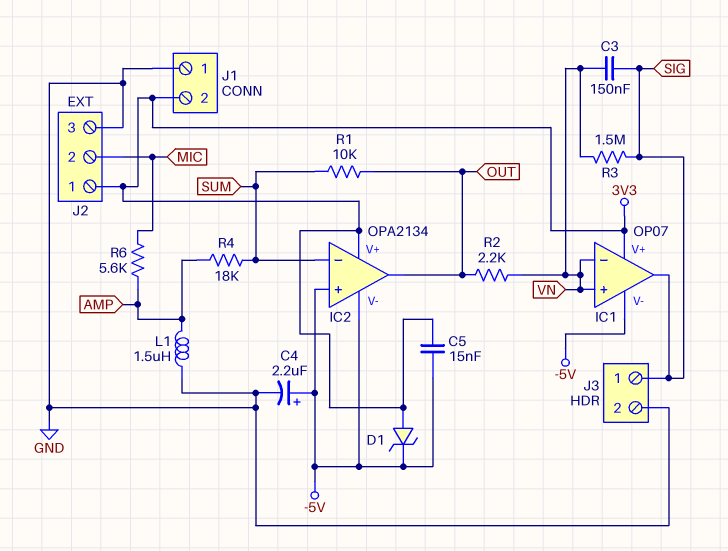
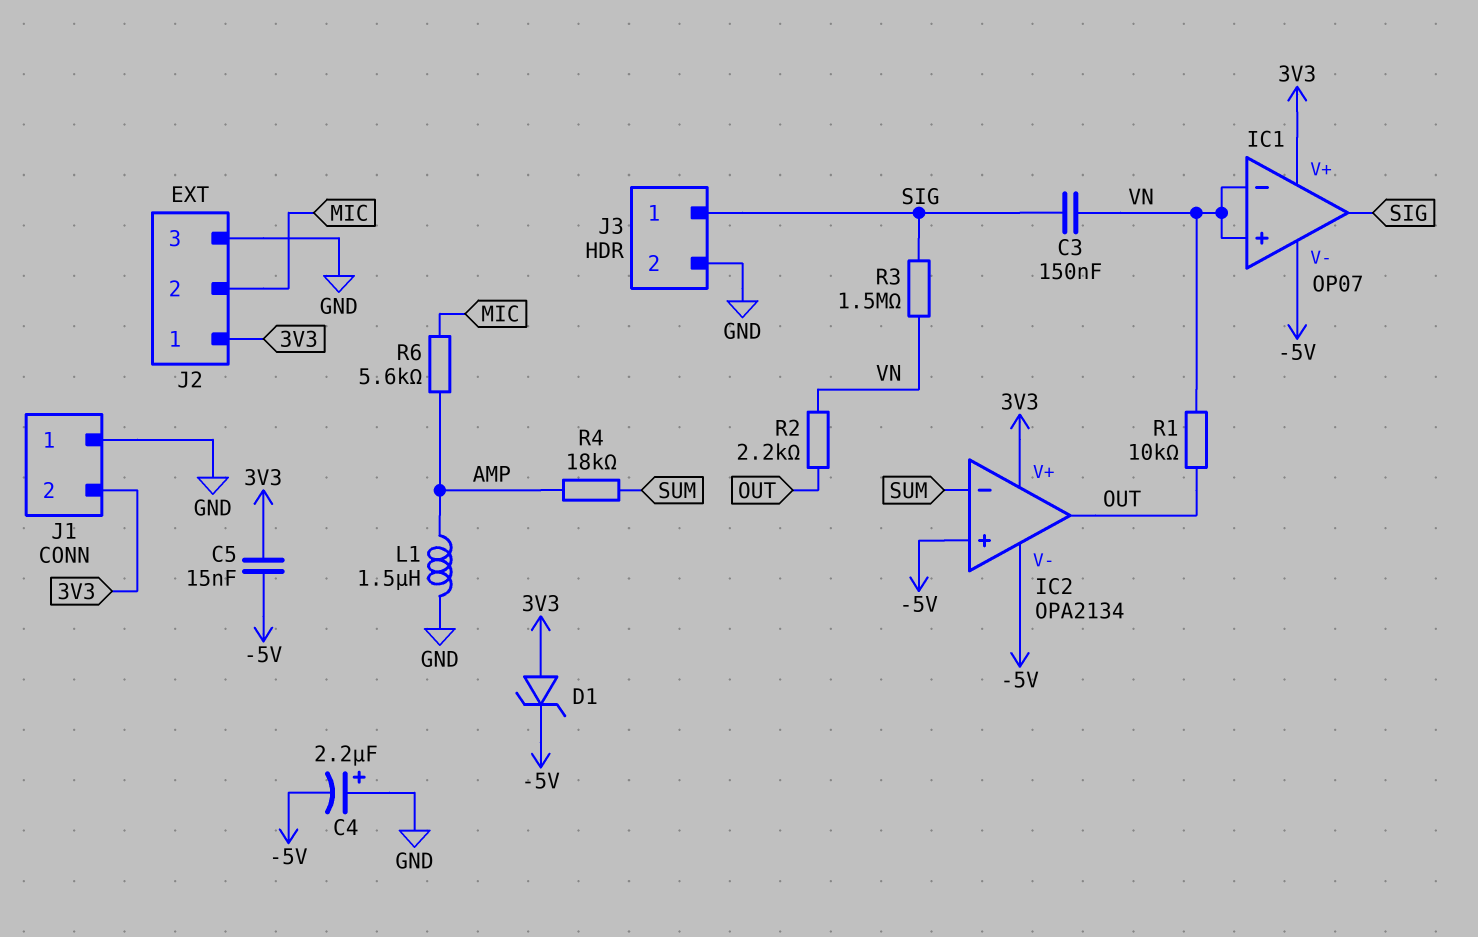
C4: 2.2uF (plus -5V, minus GND) -> 2.2uF (plus GND, minus -5V)
R1: 10k (OUT, SUM) -> 10k (OUT, VN)

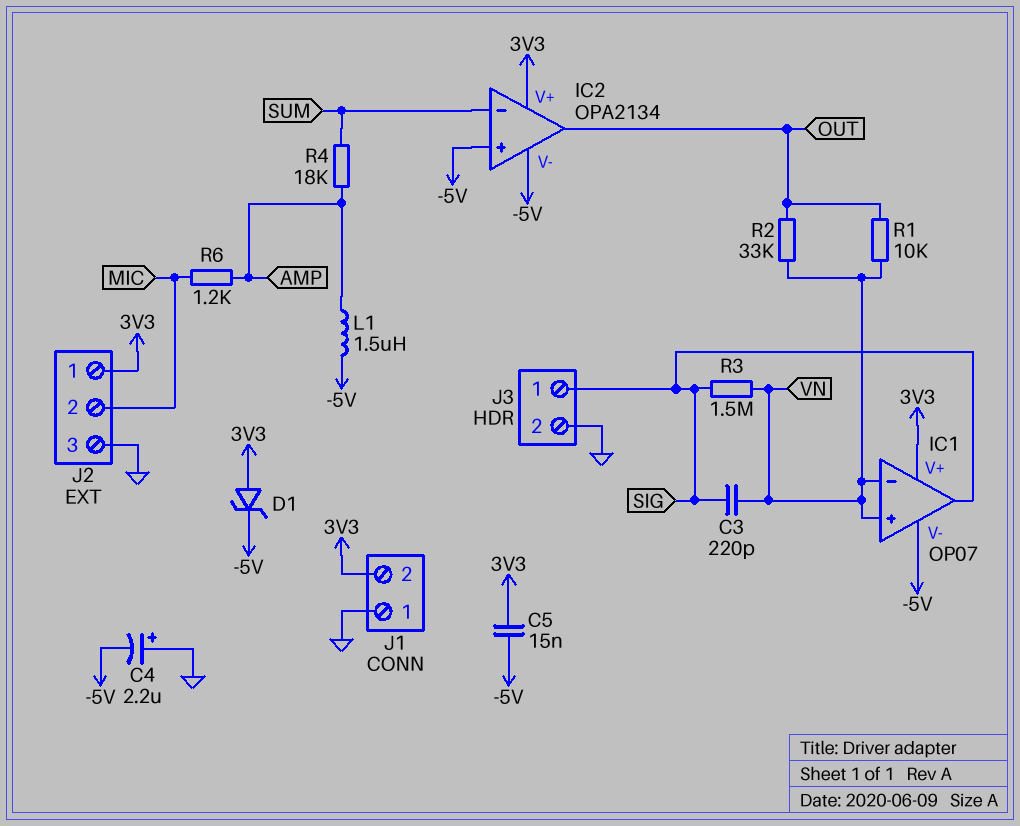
C3: 150nF (SIG, VN) -> 220pF (SIG, VN)
L1: 1.5uH (AMP, GND) -> 1.5uH (-5V, AMP)
R2: 2.2k (OUT, VN) -> 33k (OUT, VN)
R6: 5.6k (AMP, MIC) -> 1.2k (AMP, MIC)

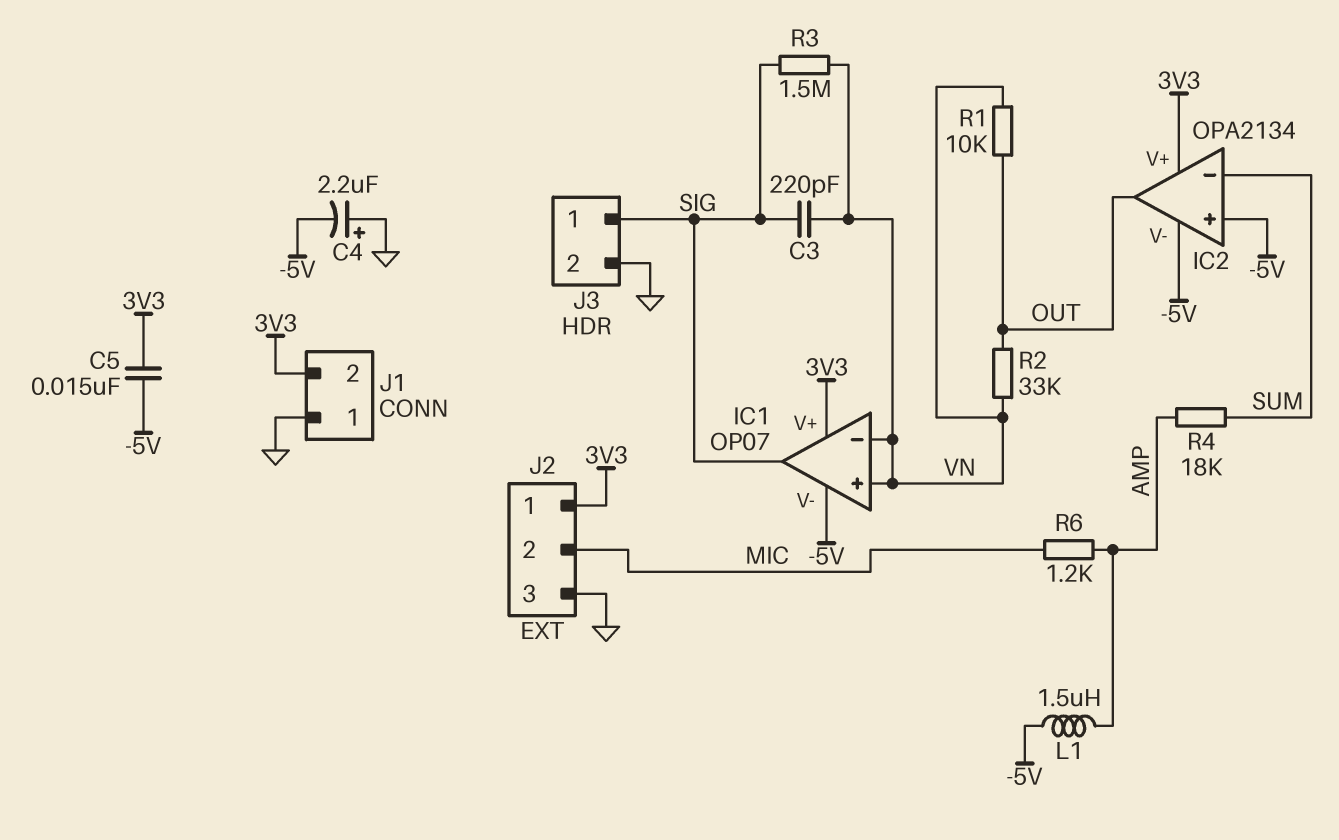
D1: zener (A 3V3, K -5V) -> none

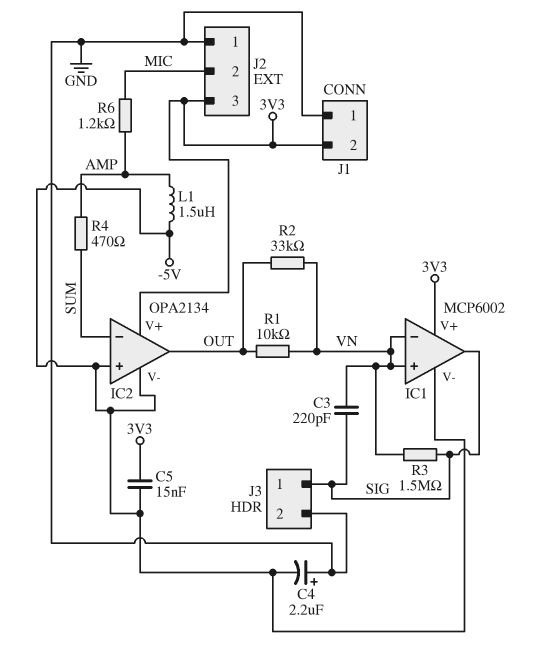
IC1: OP07 -> MCP6002
J2 pin 1: 3V3 -> GND
J2 pin 3: GND -> 3V3
R4: 18k (AMP, SUM) -> 470 (AMP, SUM)

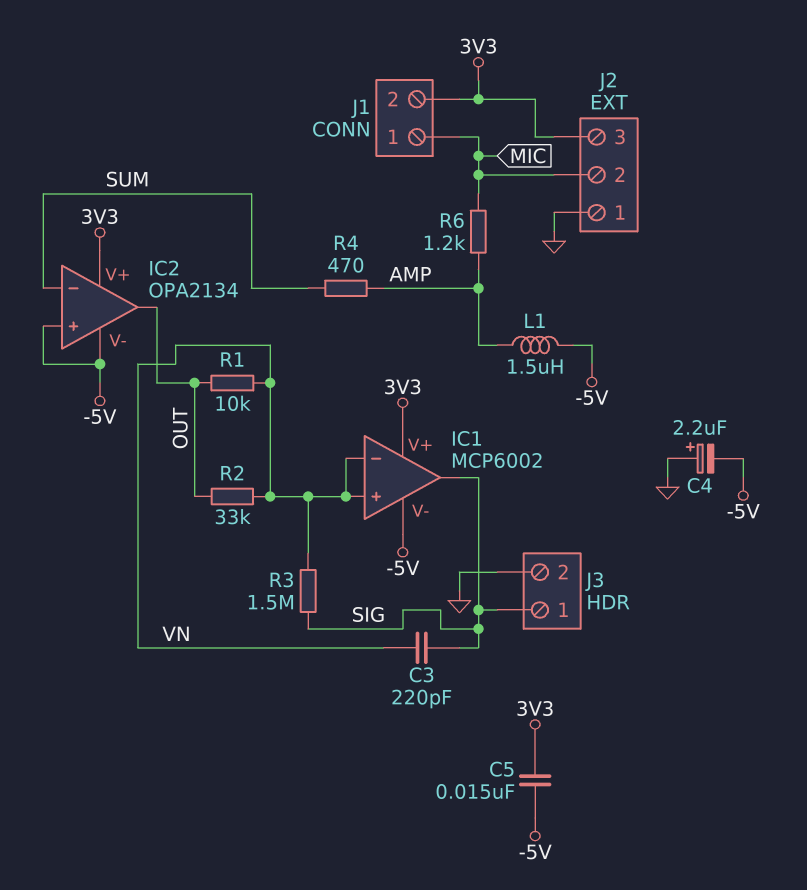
J1 pin 1: GND -> MIC

